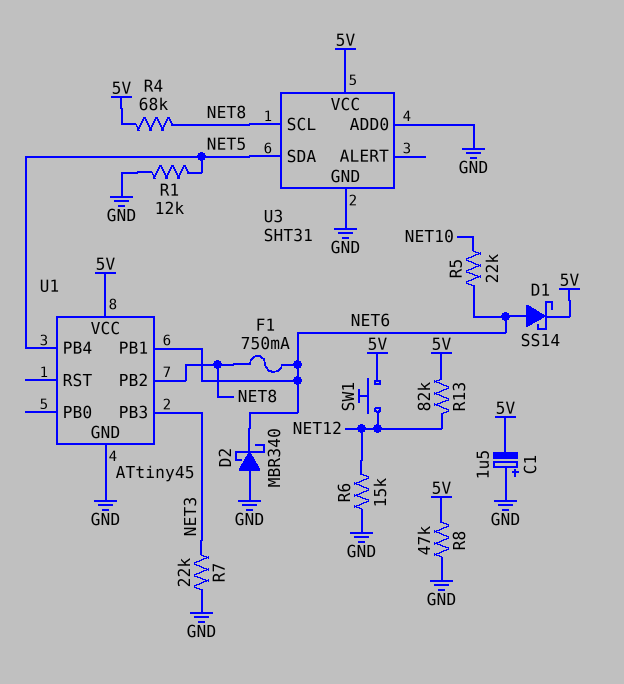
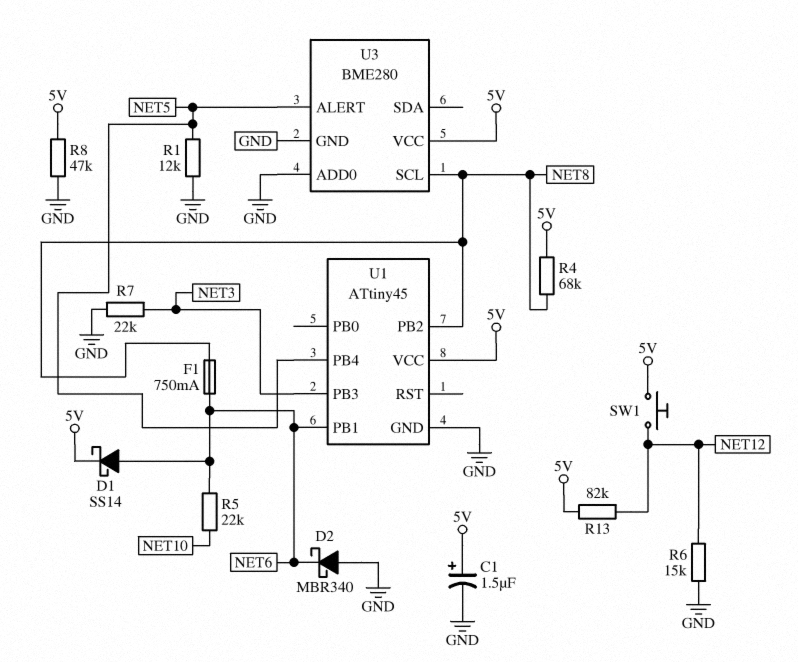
C1: 1.5uF (plus GND, minus 5V) -> 1.5uF (plus 5V, minus GND)
U3: SHT31 -> BME280
U3 pin ALERT: none -> NET5
U3 pin SDA: NET5 -> none

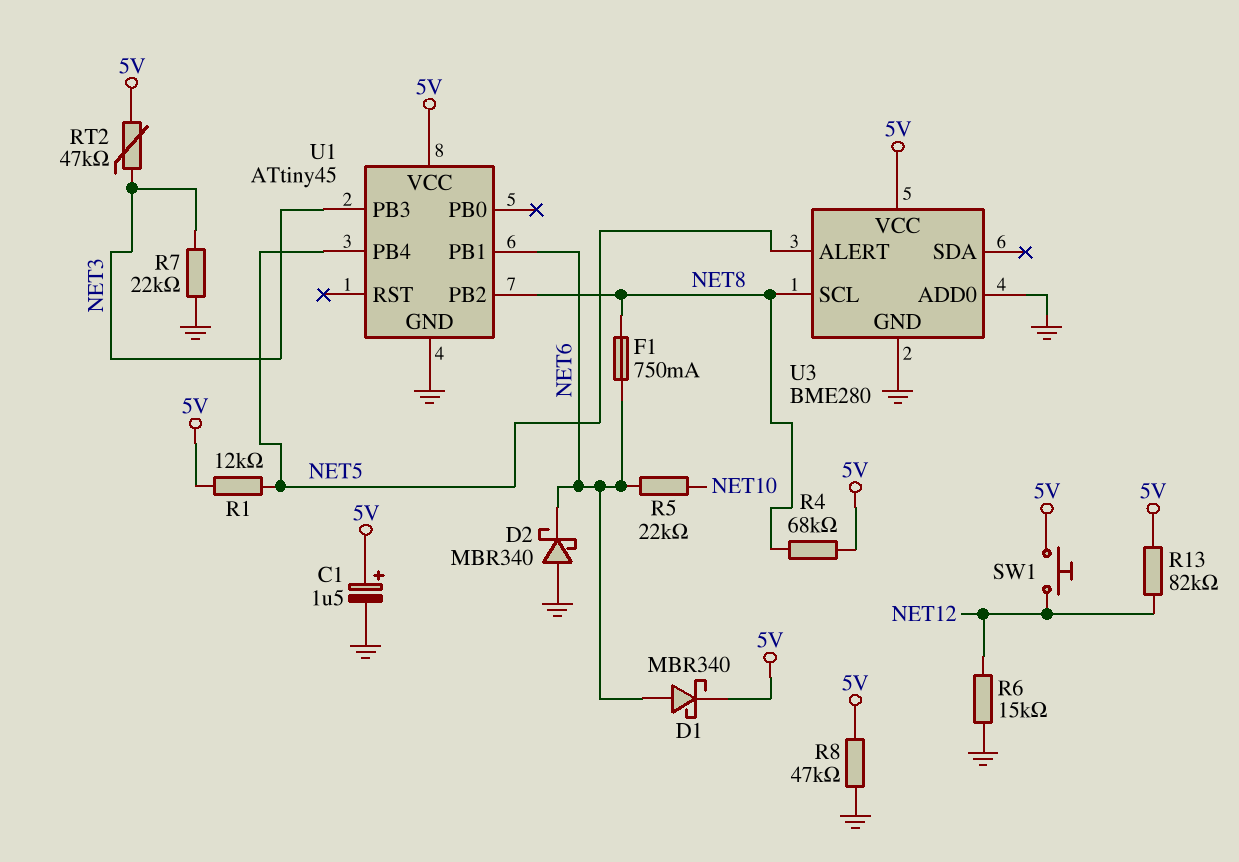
D1: schottky SS14 (A NET6, K 5V) -> schottky MBR340 (A NET6, K 5V)
R1: 12k (GND, NET5) -> 12k (5V, NET5)
RT2: none -> 47k (5V, NET3)

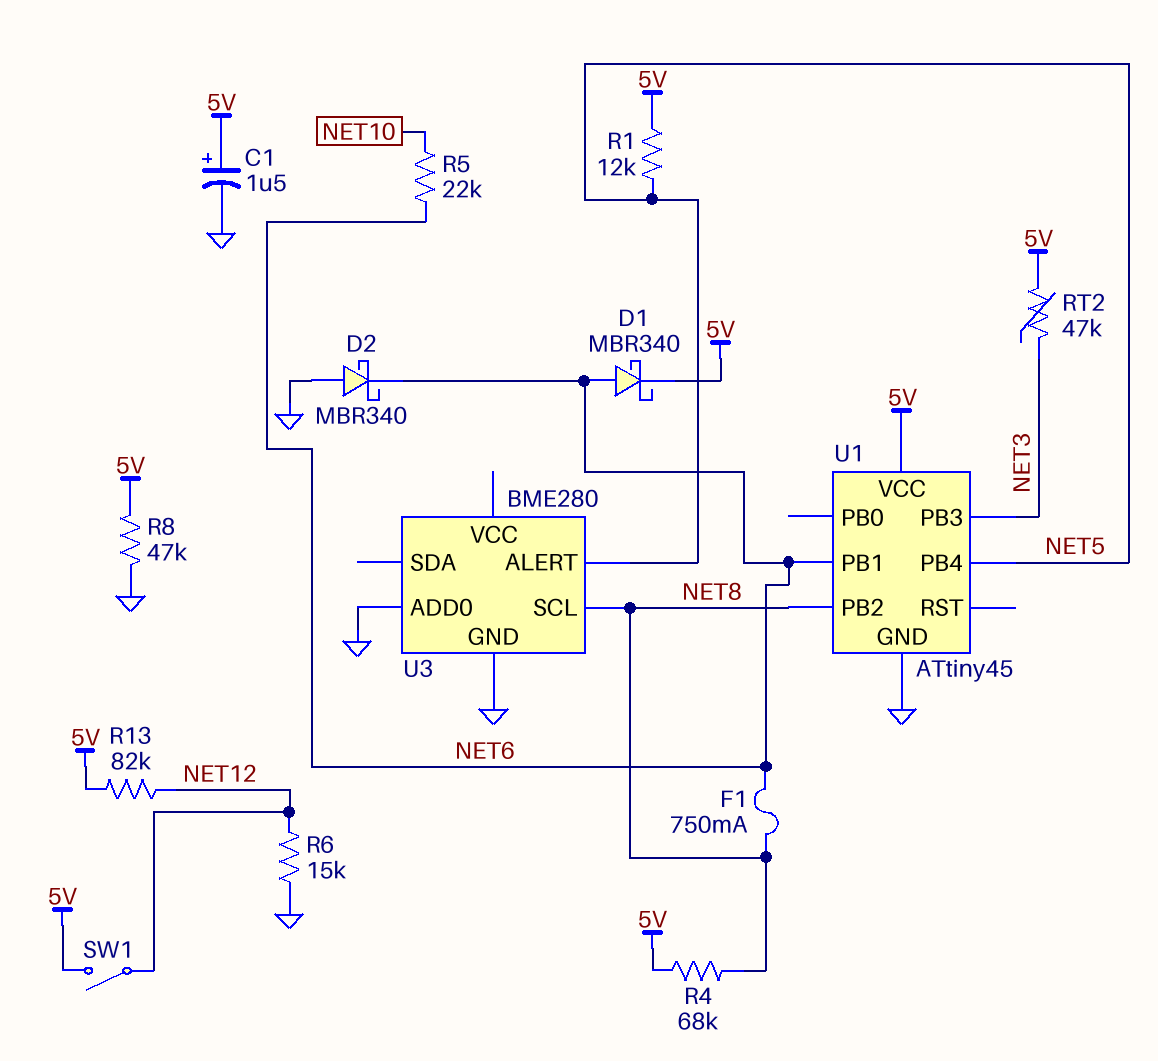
R7: 22k (GND, NET3) -> none
SW1: button (5V, NET12) -> switch (5V, NET12)
U3 pin VCC: 5V -> none

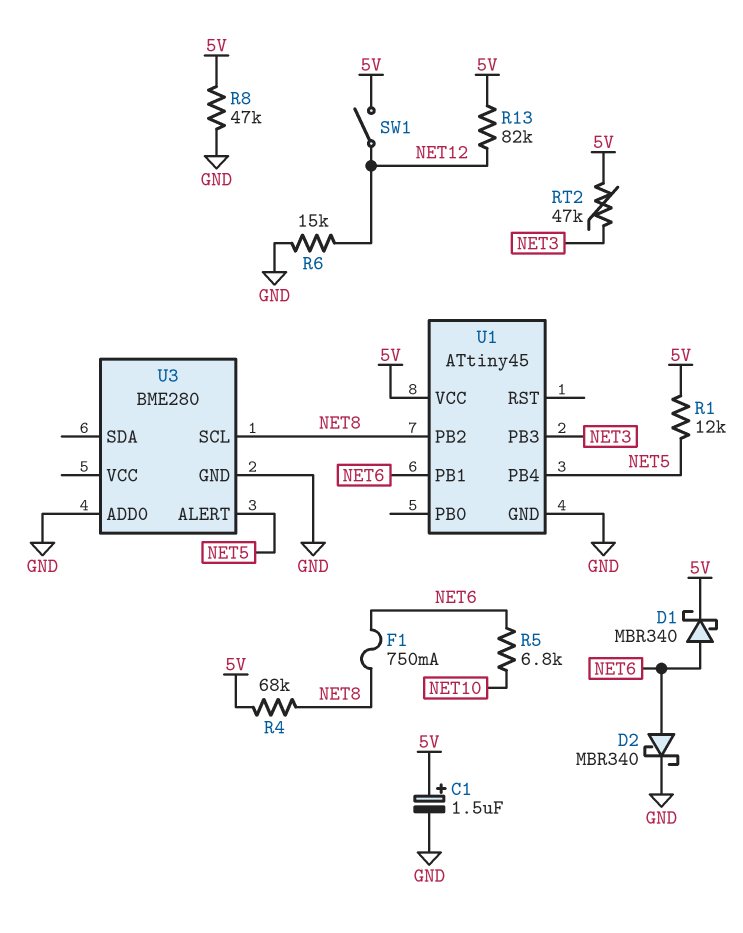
D2: schottky MBR340 (A GND, K NET6) -> schottky MBR340 (A NET6, K GND)
R5: 22k (NET6, NET10) -> 6.8k (NET6, NET10)

